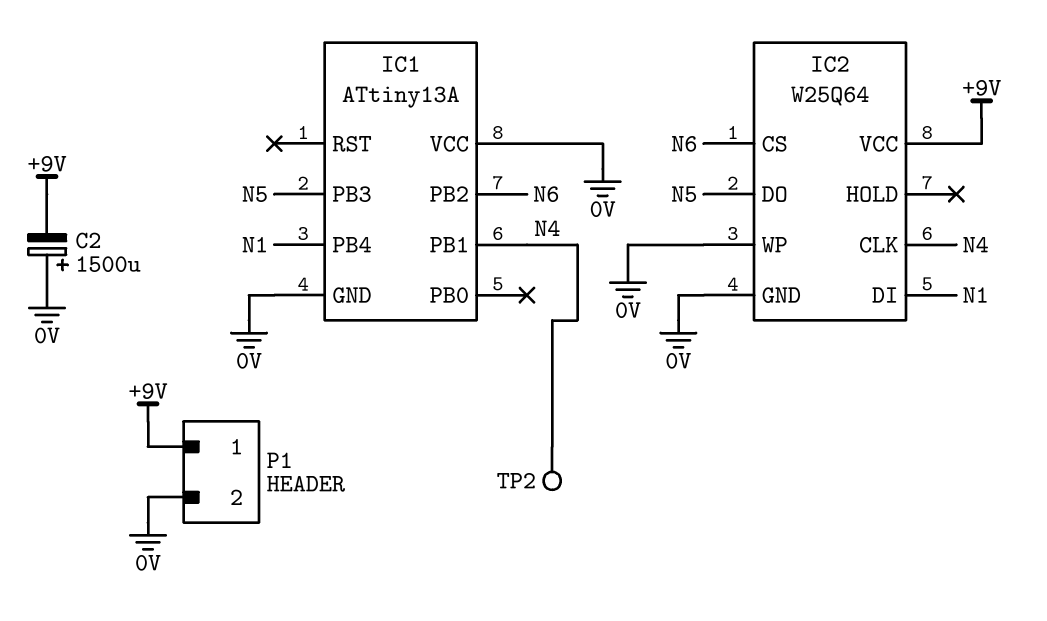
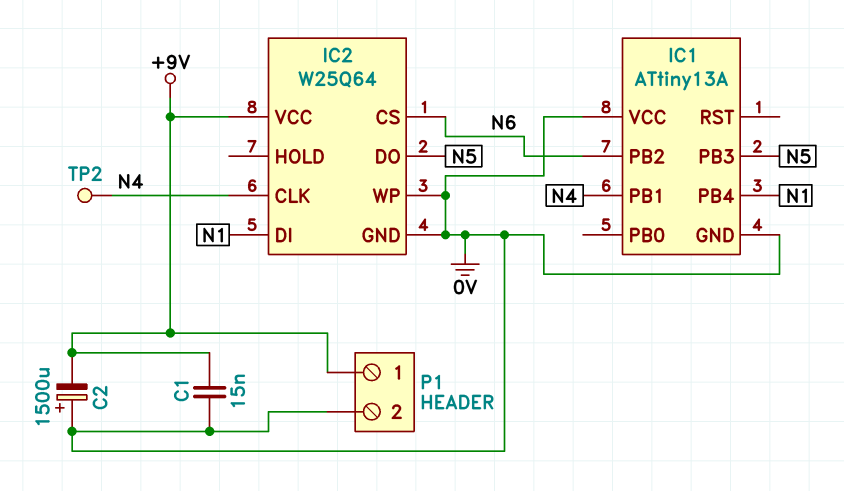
C1: none -> 15nF (+9V, 0V)

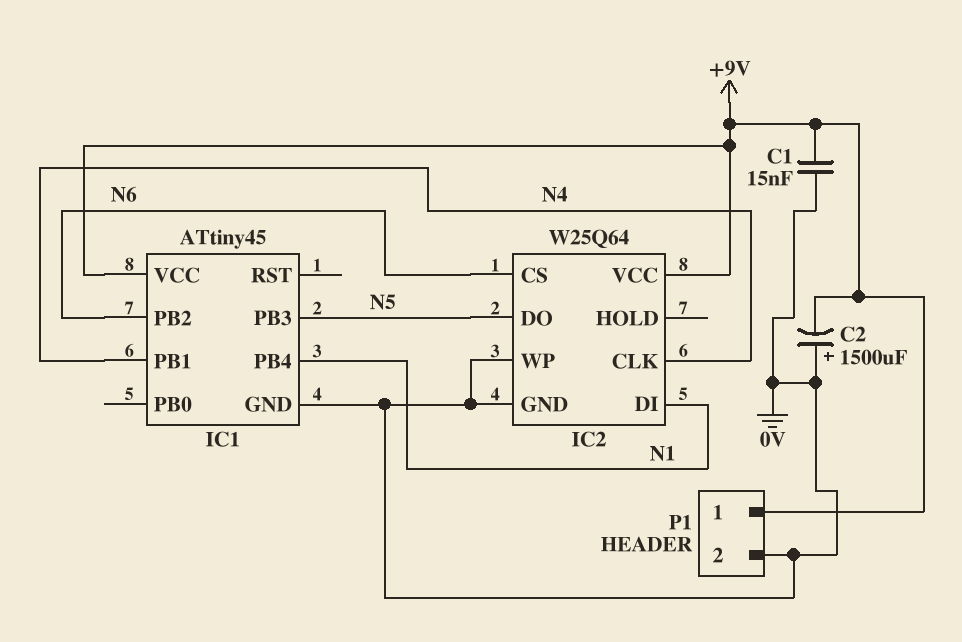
IC1: ATtiny13A -> ATtiny45
IC1 pin VCC: 0V -> +9V
TP2: test point (N4) -> none

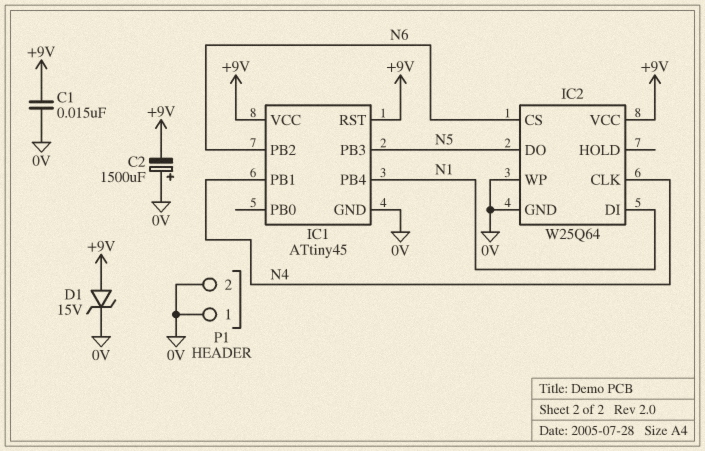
D1: none -> zener 15V (A +9V, K 0V)
IC1 pin RST: none -> +9V
P1 pin 1: +9V -> 0V

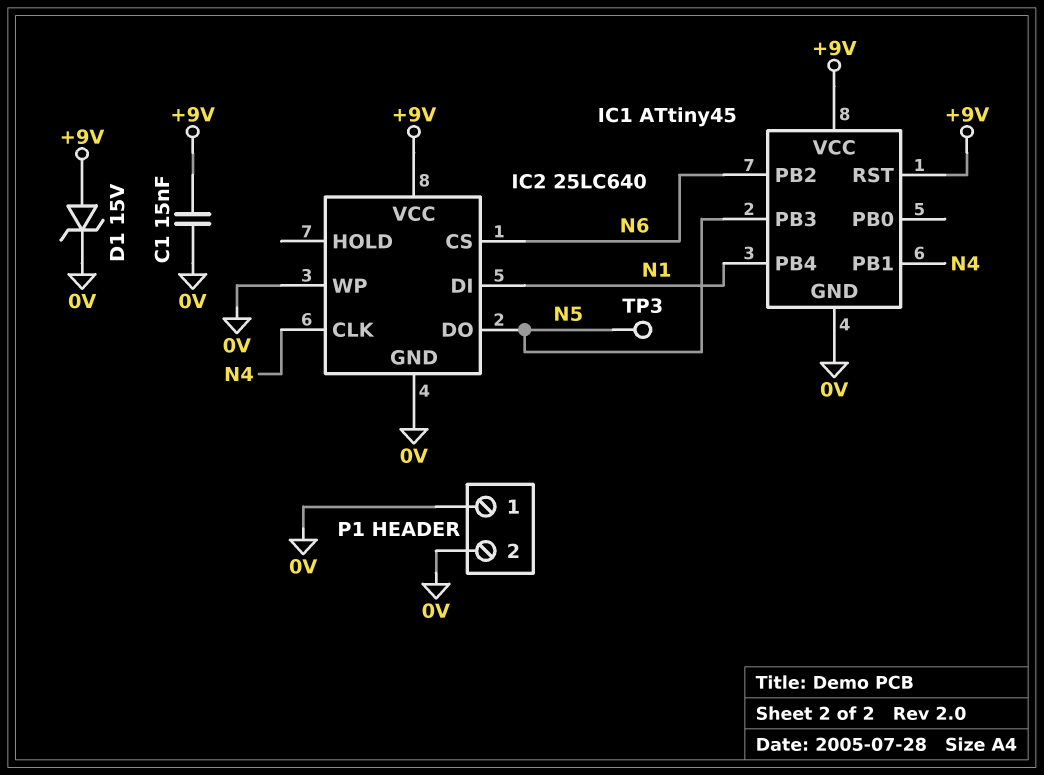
C2: 1500uF (plus 0V, minus +9V) -> none
IC2: W25Q64 -> 25LC640
TP3: none -> test point (N5)

